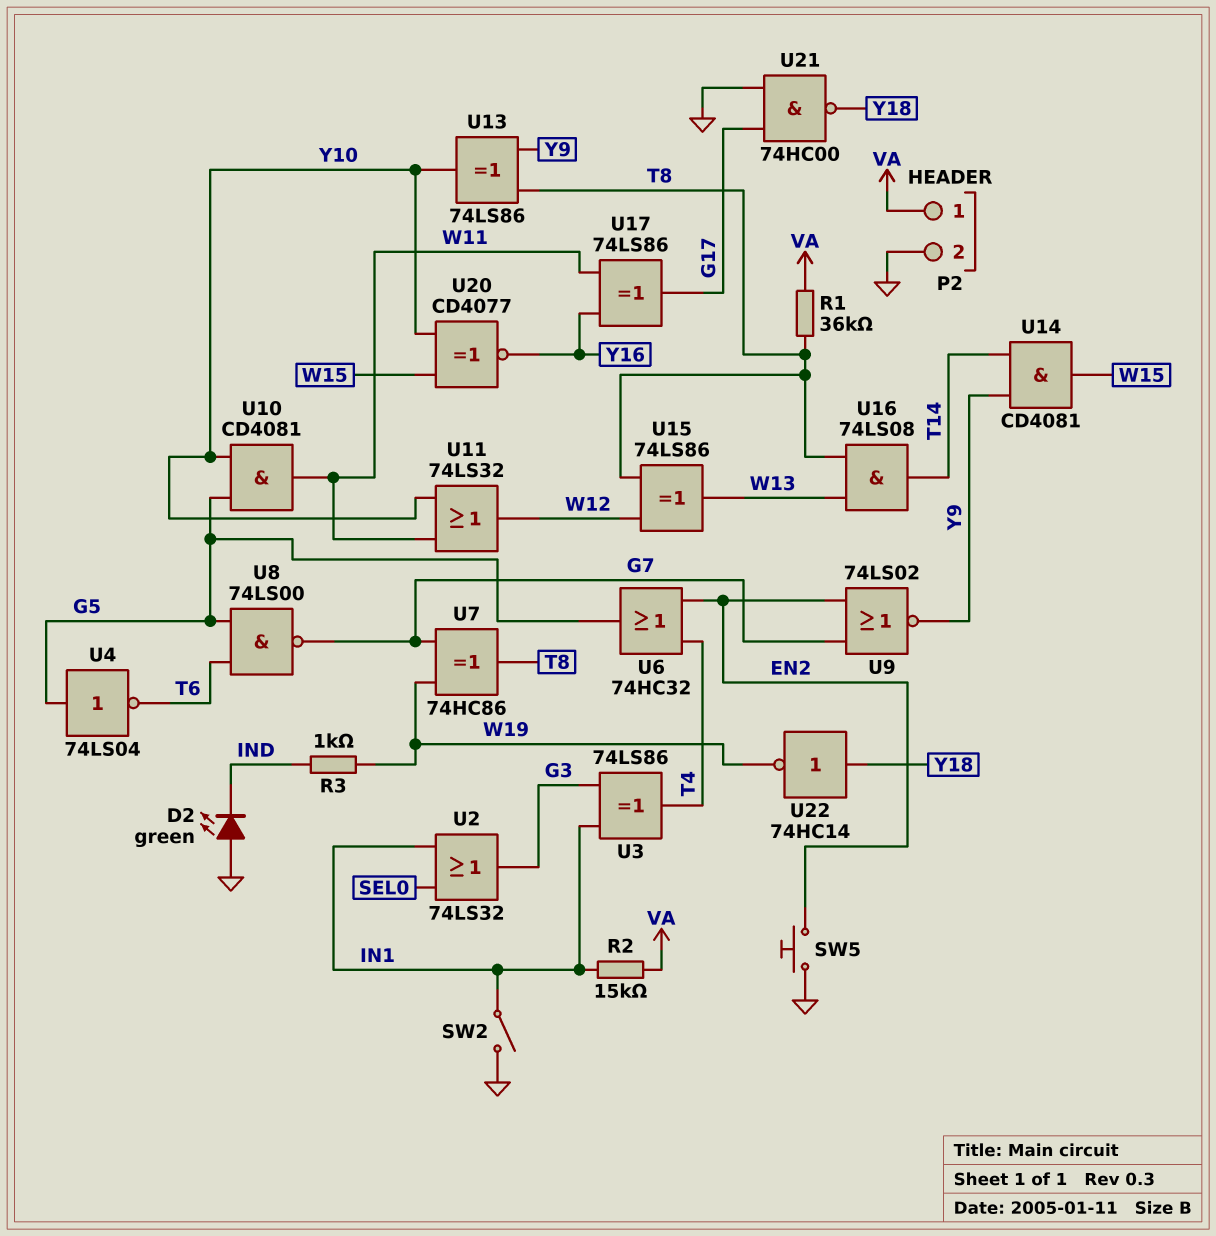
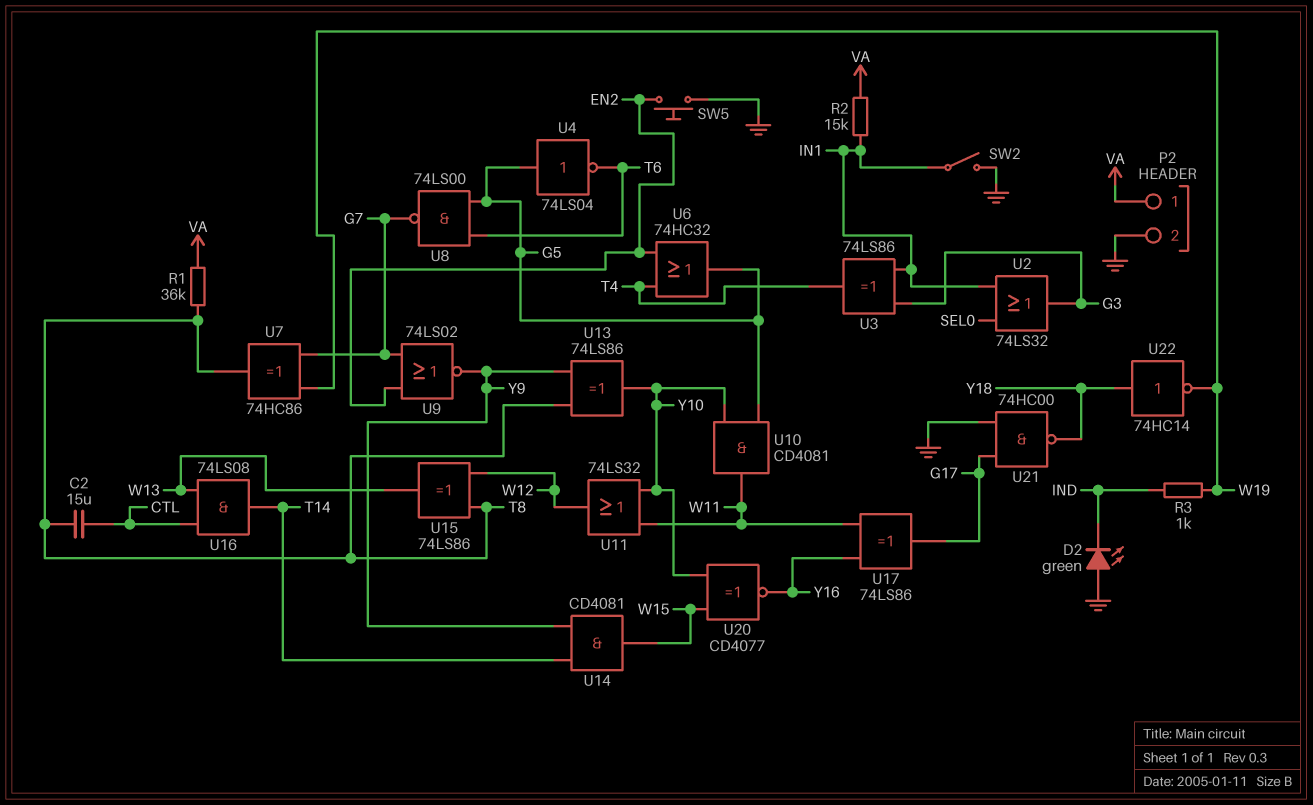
C2: none -> 15uF (CTL, T8)
U16: AND 74LS08 (in T8, in W13, out T14) -> AND 74LS08 (in CTL, in W13, out T14)

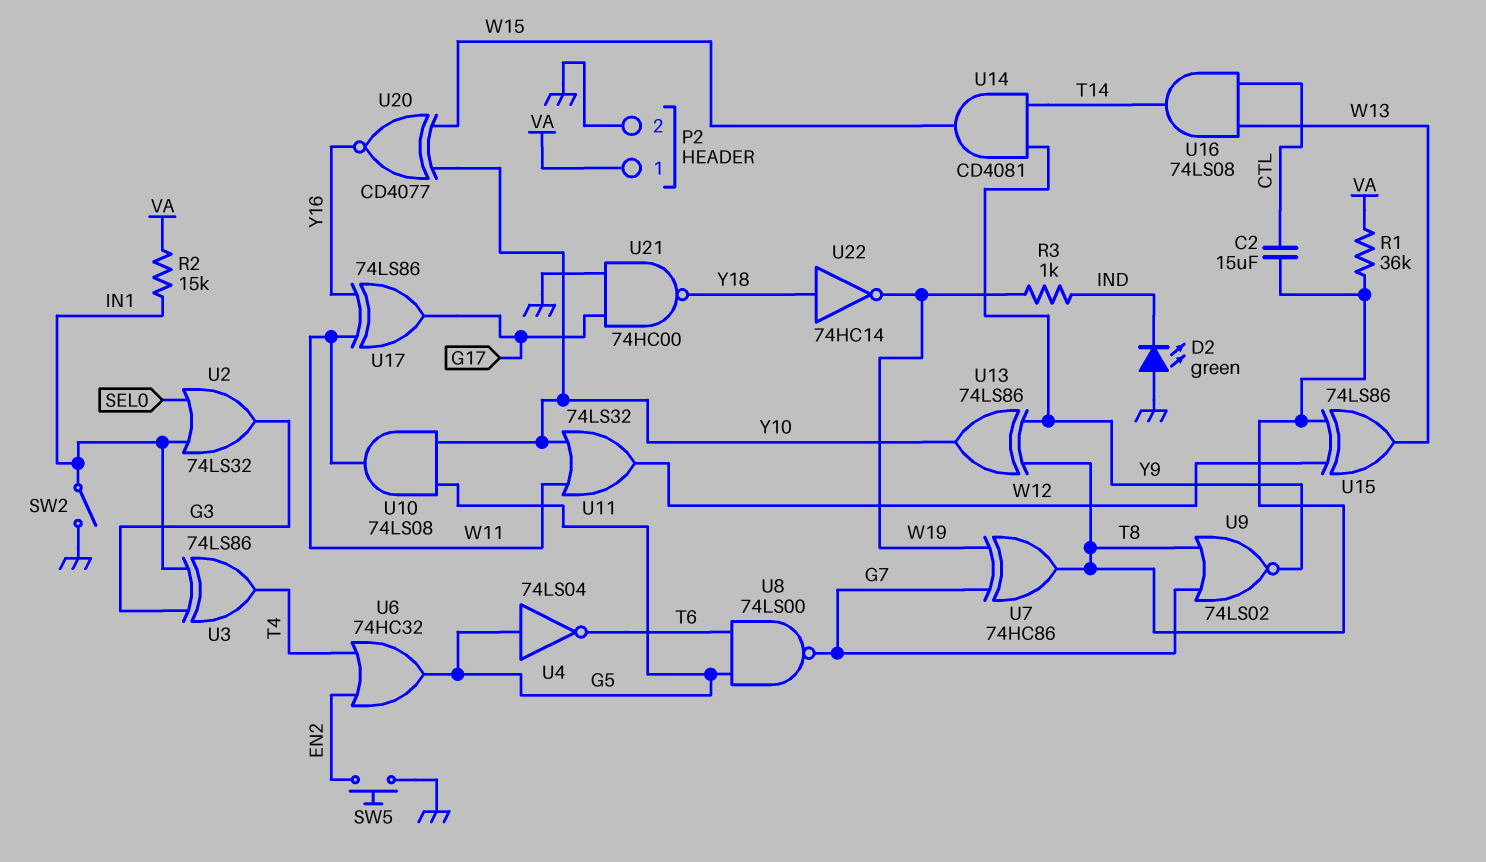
U9: NOR 74LS02 (in EN2, in G7, out Y9) -> NOR 74LS02 (in G7, in T8, out Y9)
U10: AND CD4081 (in G5, in Y10, out W11) -> AND 74LS08 (in G5, in Y10, out W11)

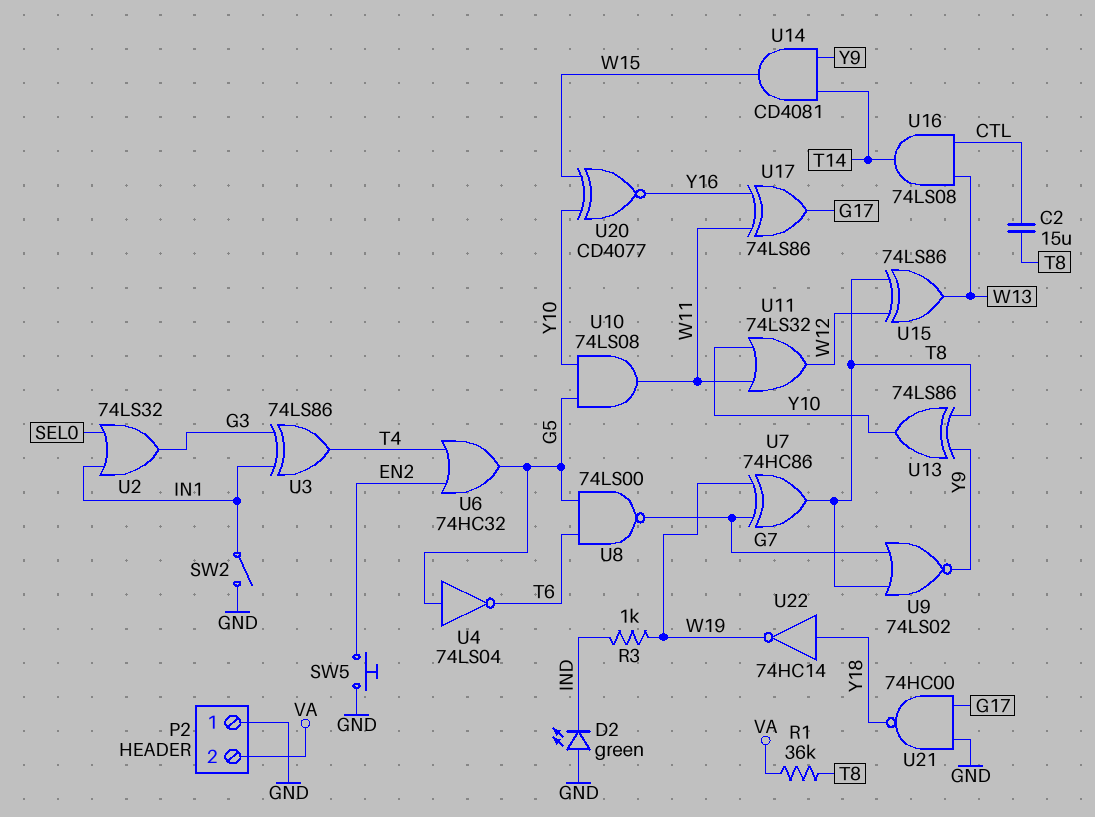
P2 pin 1: VA -> GND
P2 pin 2: GND -> VA
R2: 15k (IN1, VA) -> none

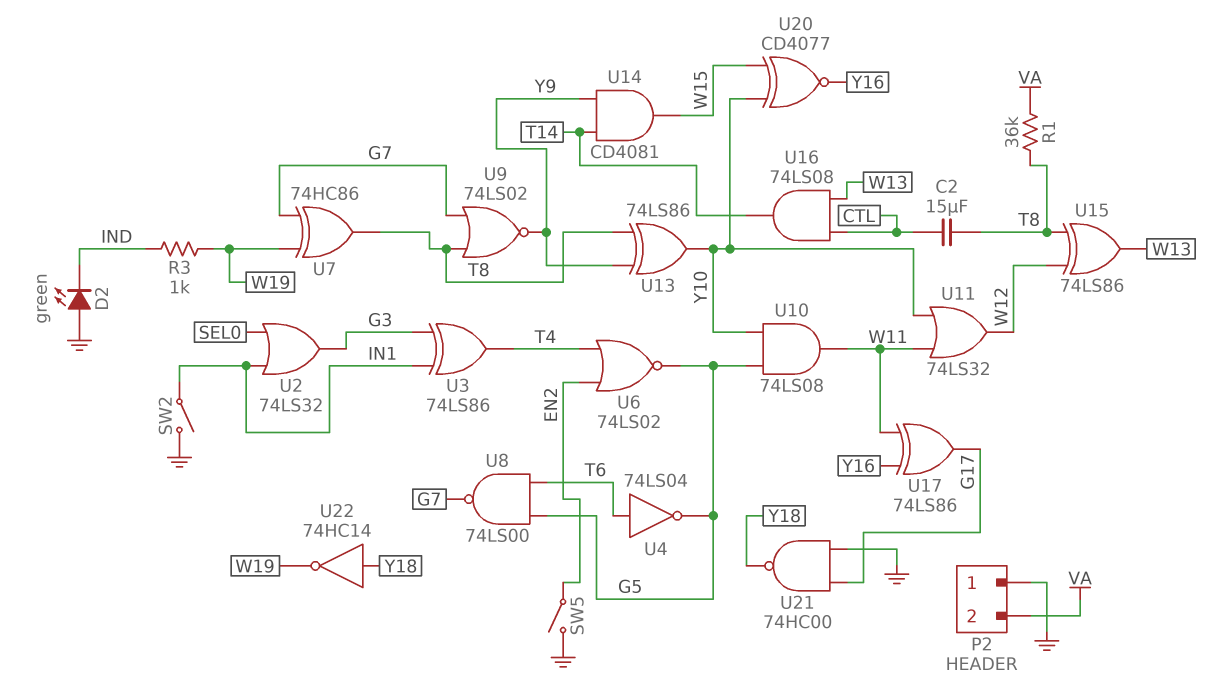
SW5: button (EN2, GND) -> switch (EN2, GND)
U4: NOT 74LS04 (in G5, out T6) -> NOT 74LS04 (in T6, out G5)
U6: OR 74HC32 (in EN2, in T4, out G5) -> NOR 74LS02 (in EN2, in T4, out G5)

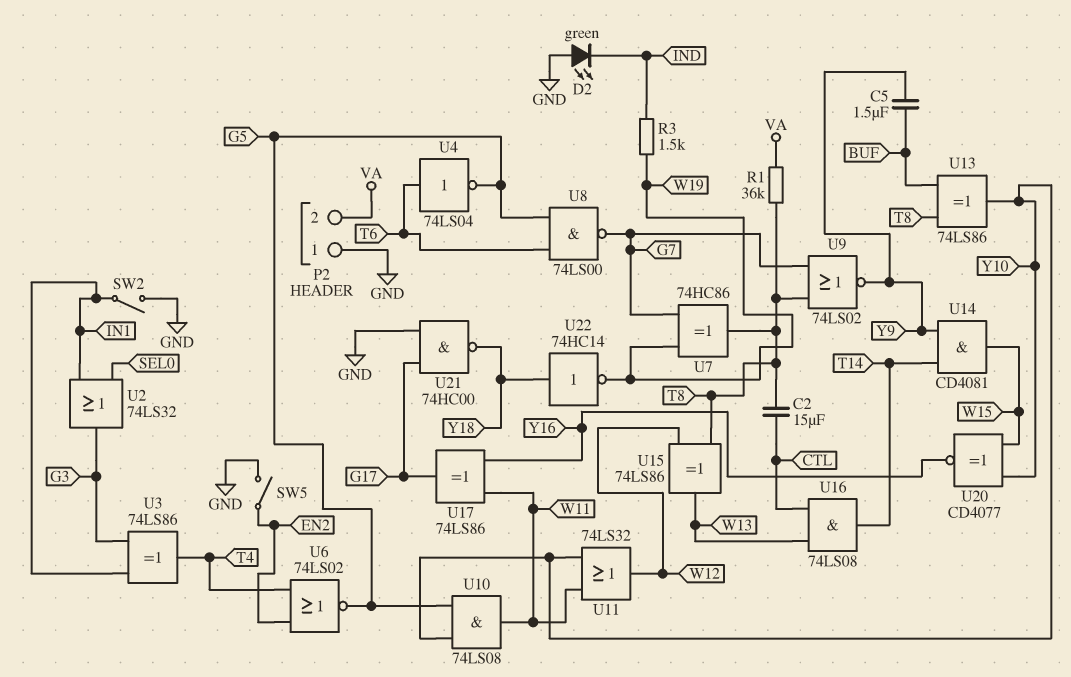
C5: none -> 1.5uF (BUF, Y9)
R3: 1k (IND, W19) -> 1.5k (IND, W19)
U13: XOR 74LS86 (in T8, in Y9, out Y10) -> XOR 74LS86 (in BUF, in T8, out Y10)

